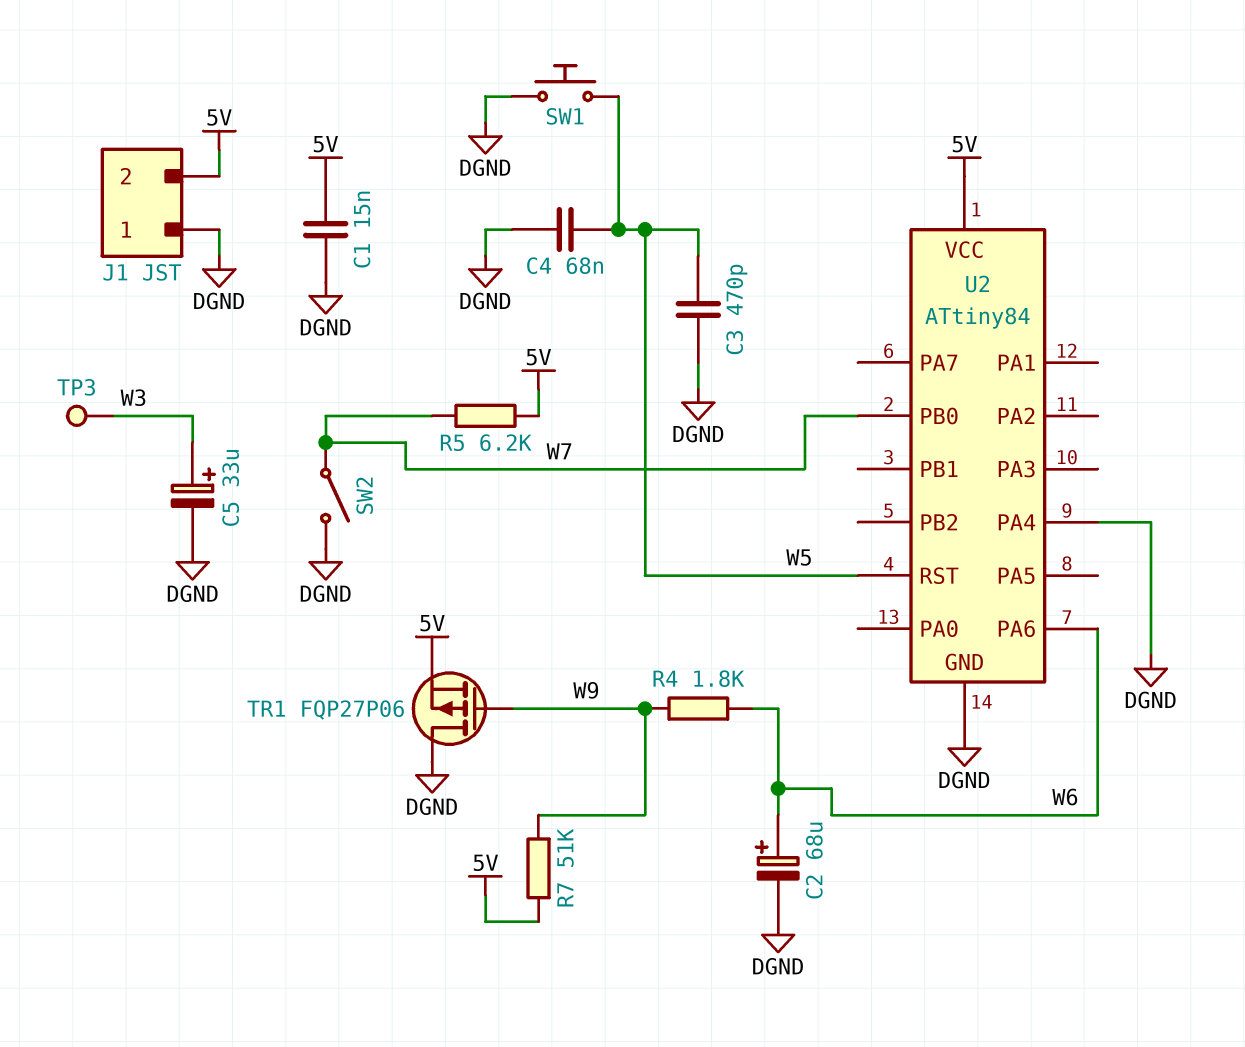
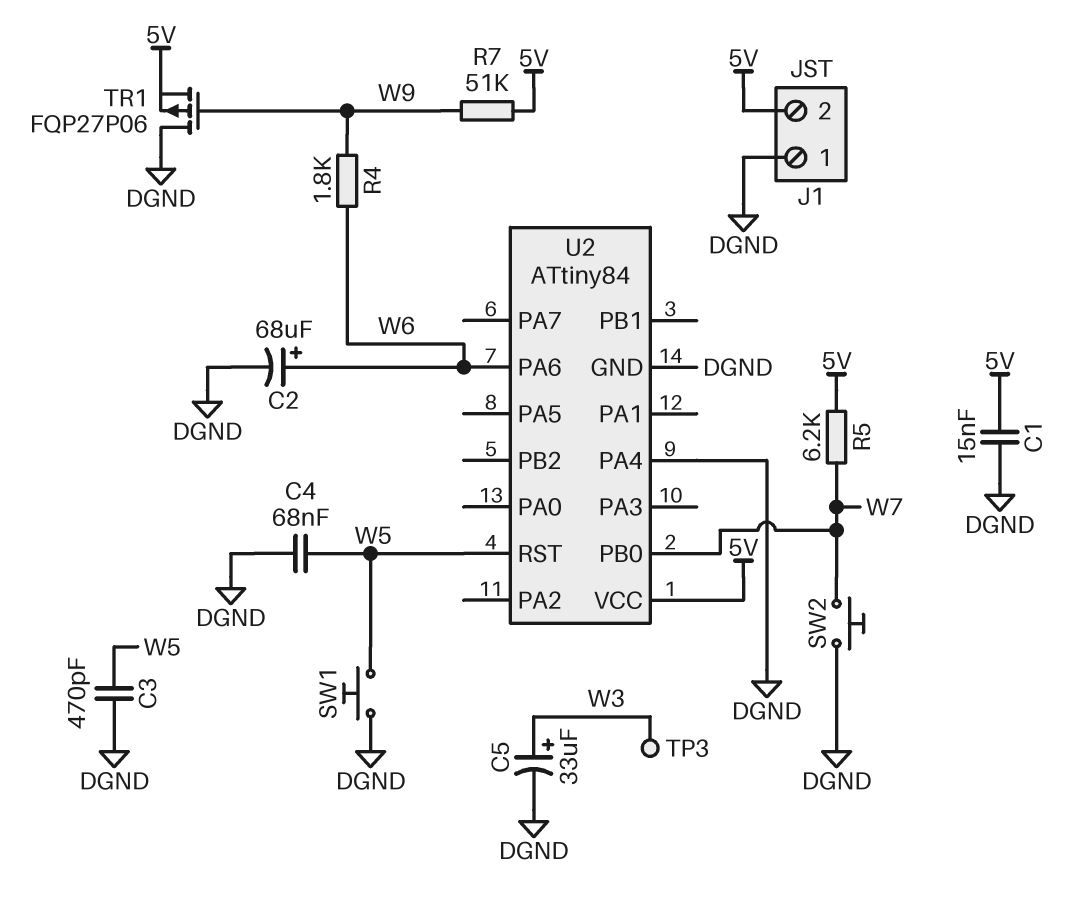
SW2: switch (DGND, W7) -> button (DGND, W7)

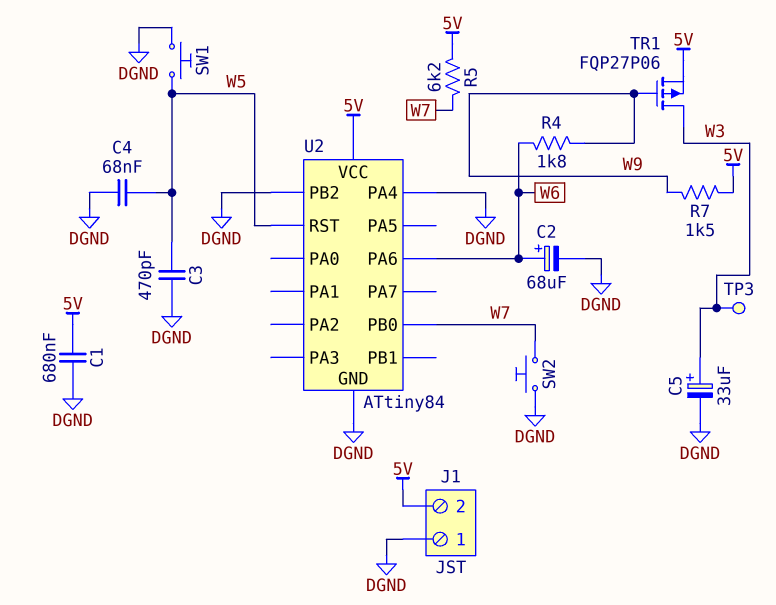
C1: 15nF (5V, DGND) -> 680nF (5V, DGND)
R7: 51k (5V, W9) -> 1.5k (5V, W9)
TR1: PMOS FQP27P06 (G W9, D DGND, S 5V) -> PMOS FQP27P06 (G W9, D W3, S 5V)
U2 pin PB2: none -> DGND

